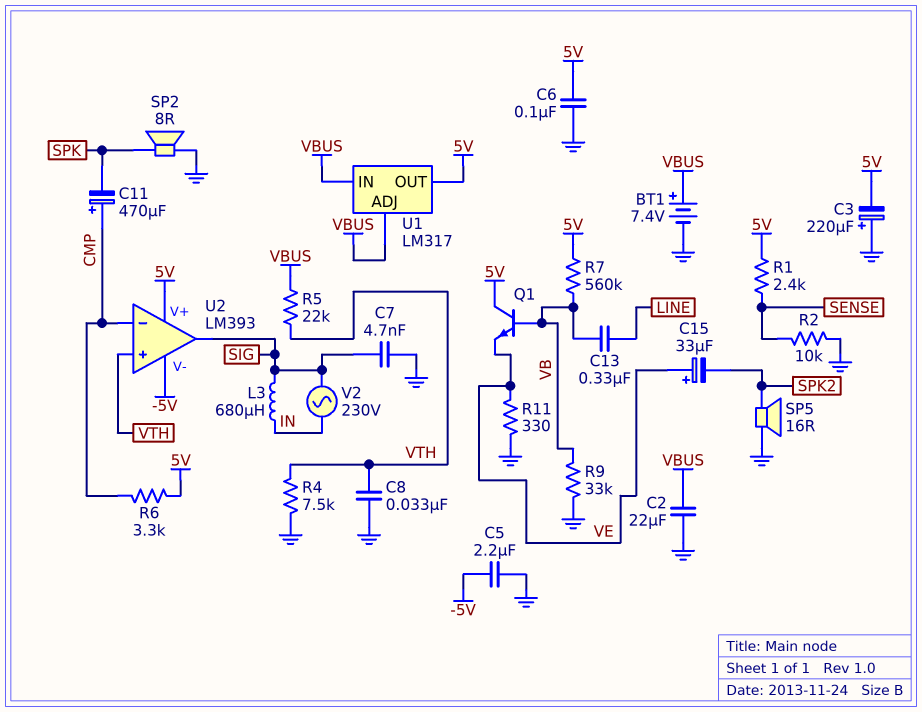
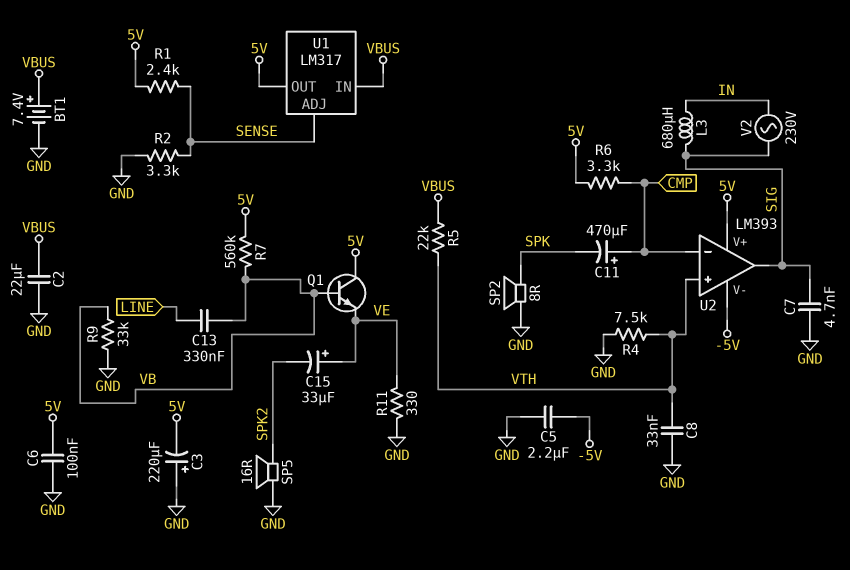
R2: 10k (GND, SENSE) -> 3.3k (GND, SENSE)
U1 pin ADJ: VBUS -> SENSE

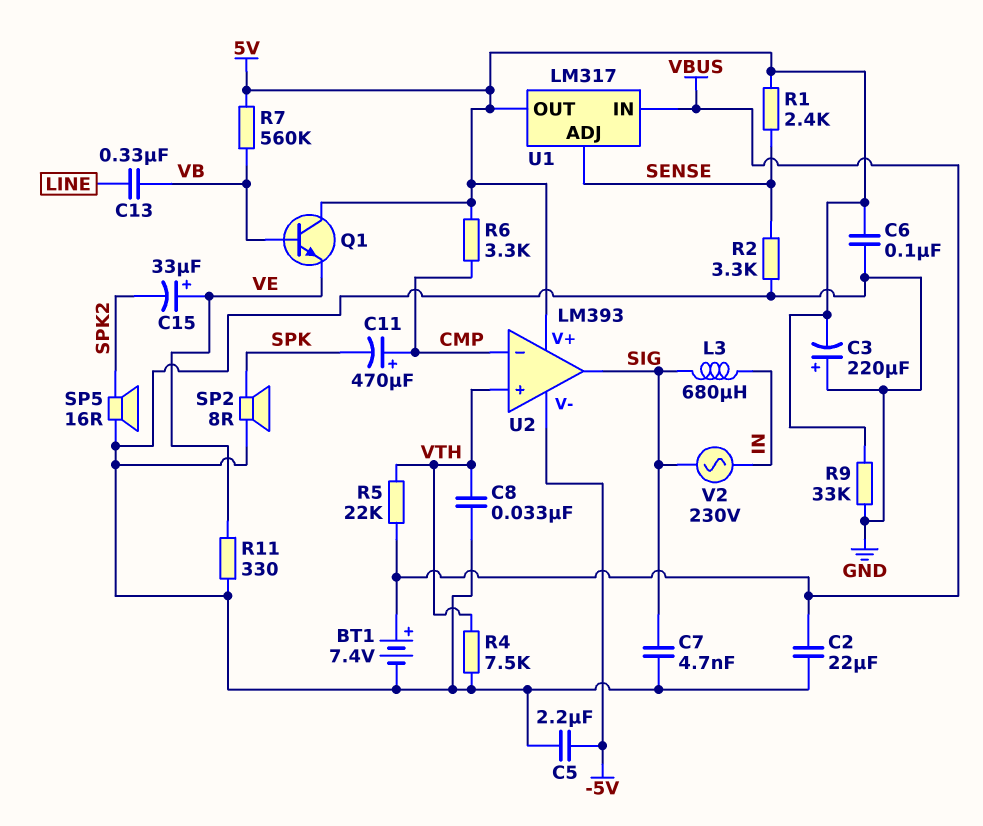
R9: 33k (GND, VB) -> 33k (5V, GND)

